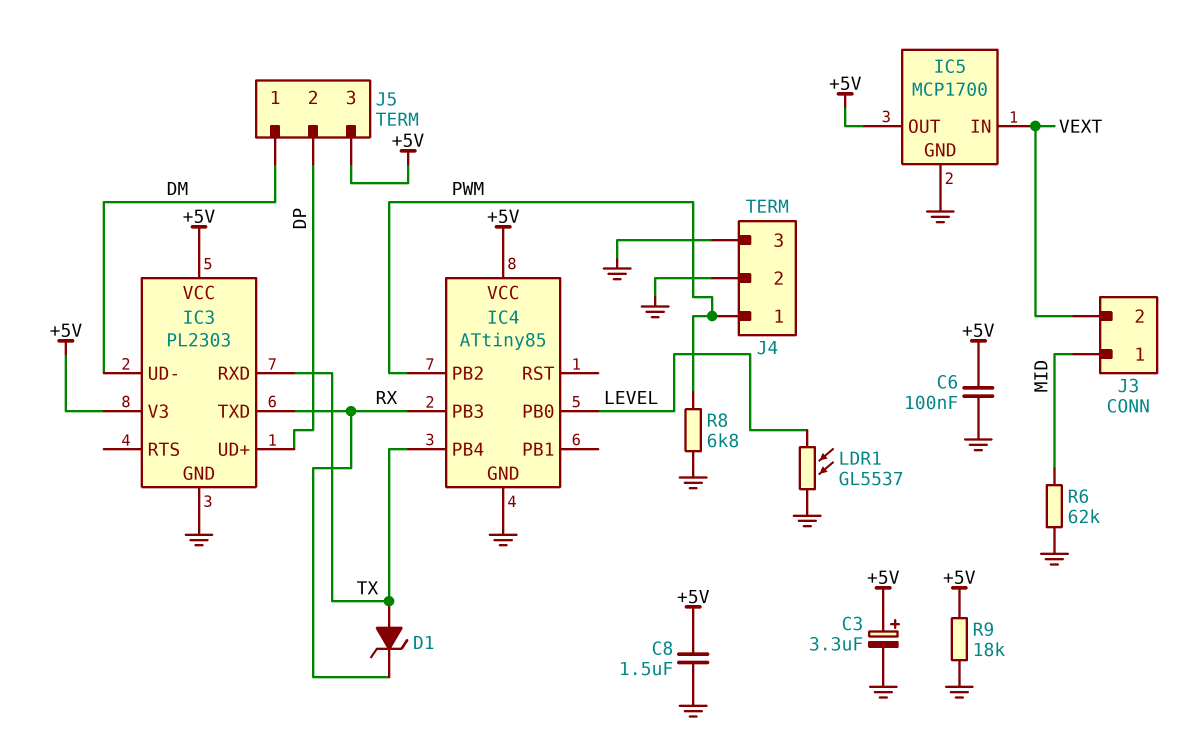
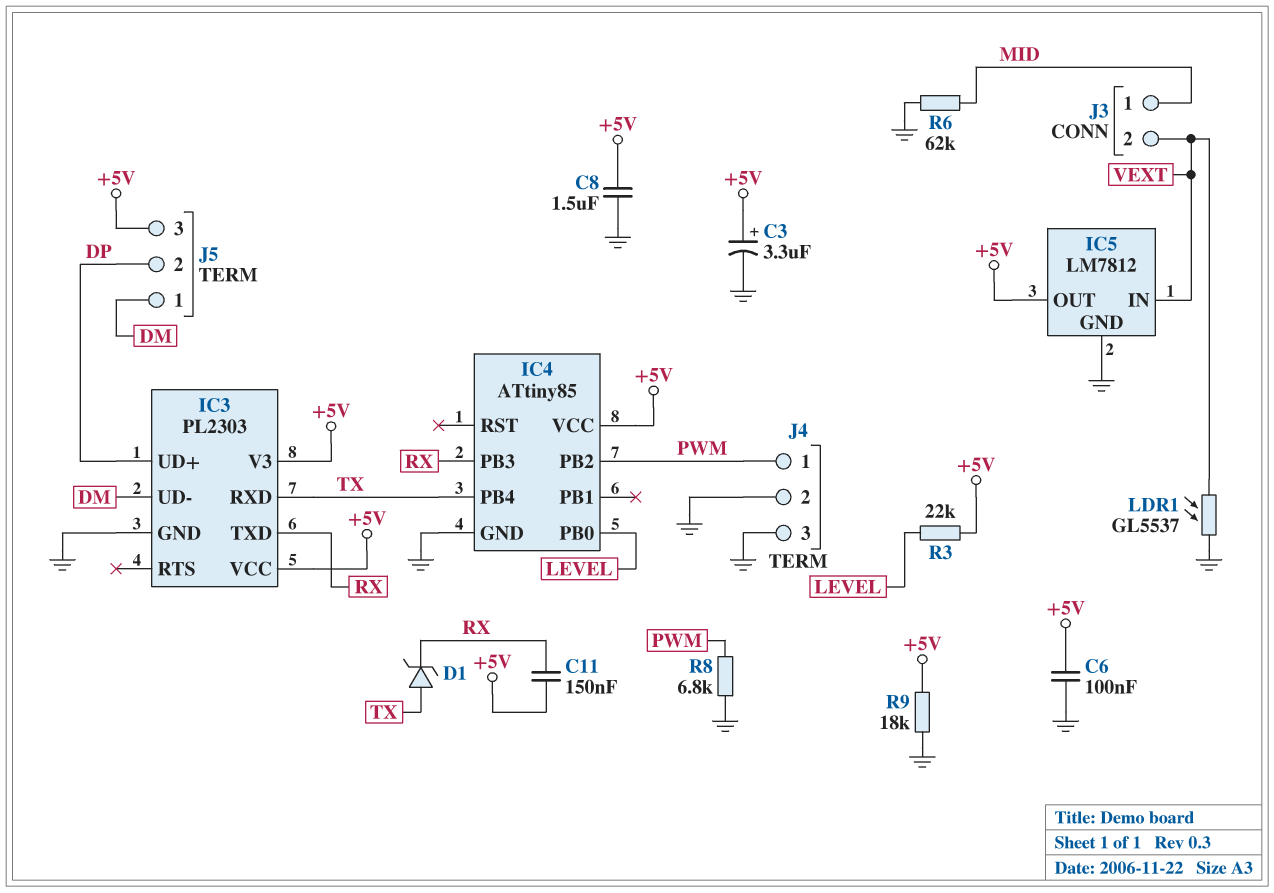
C11: none -> 150nF (+5V, RX)
IC5: MCP1700 -> LM7812
LDR1: GL5537 (GND, LEVEL) -> GL5537 (GND, VEXT)
R3: none -> 22k (+5V, LEVEL)

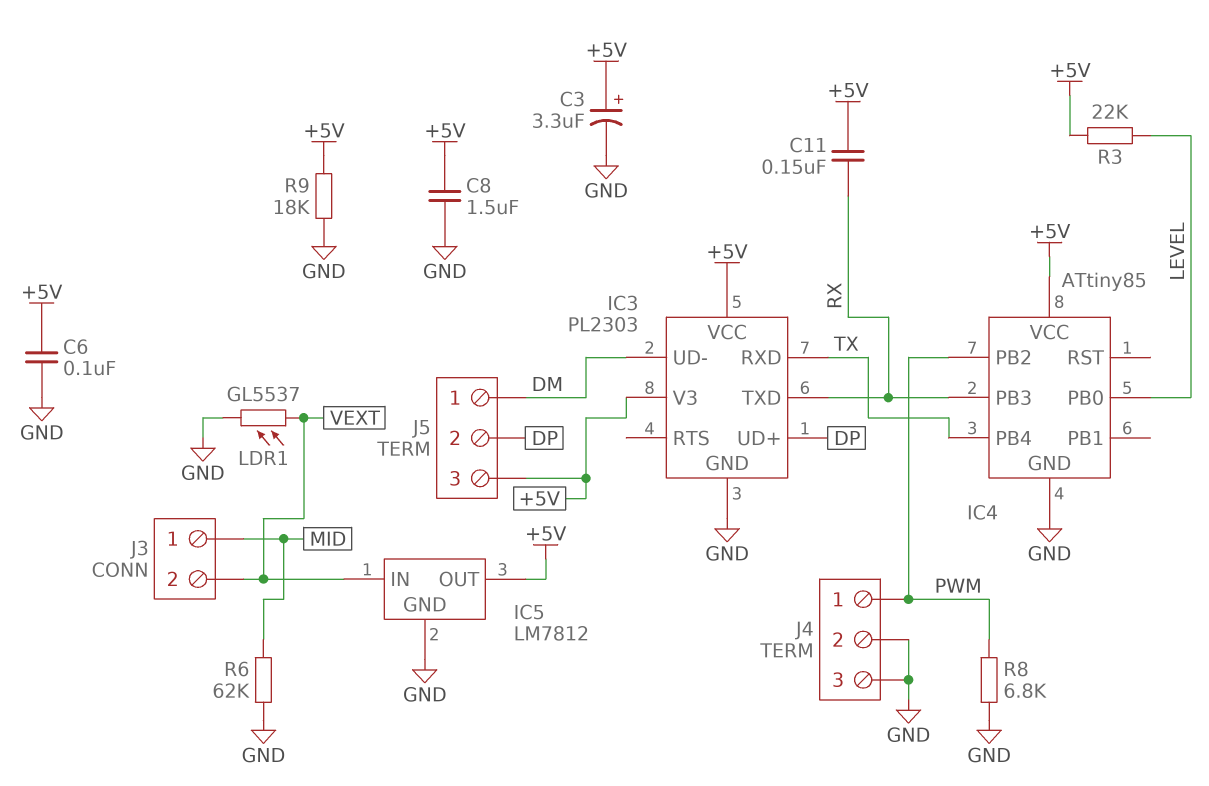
D1: zener (A TX, K RX) -> none

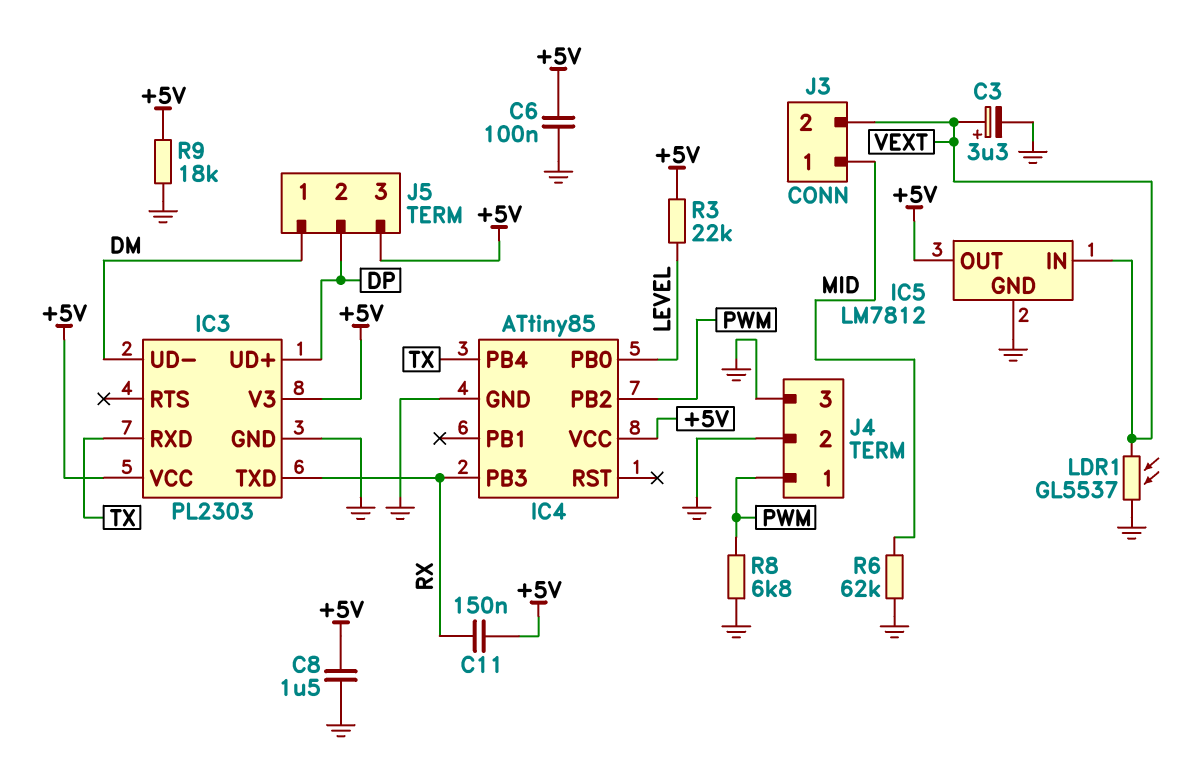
C3: 3.3uF (plus +5V, minus GND) -> 3.3uF (plus VEXT, minus GND)

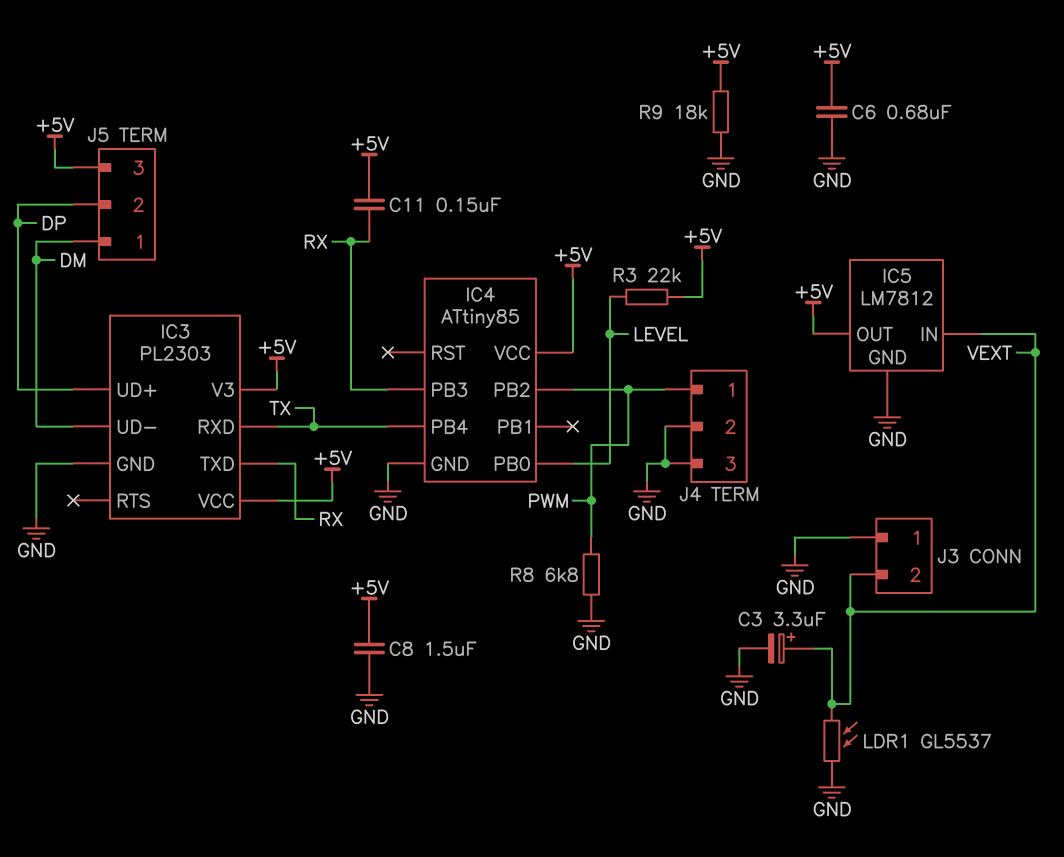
C6: 100nF (+5V, GND) -> 680nF (+5V, GND)
J3 pin 1: MID -> GND
R6: 62k (GND, MID) -> none

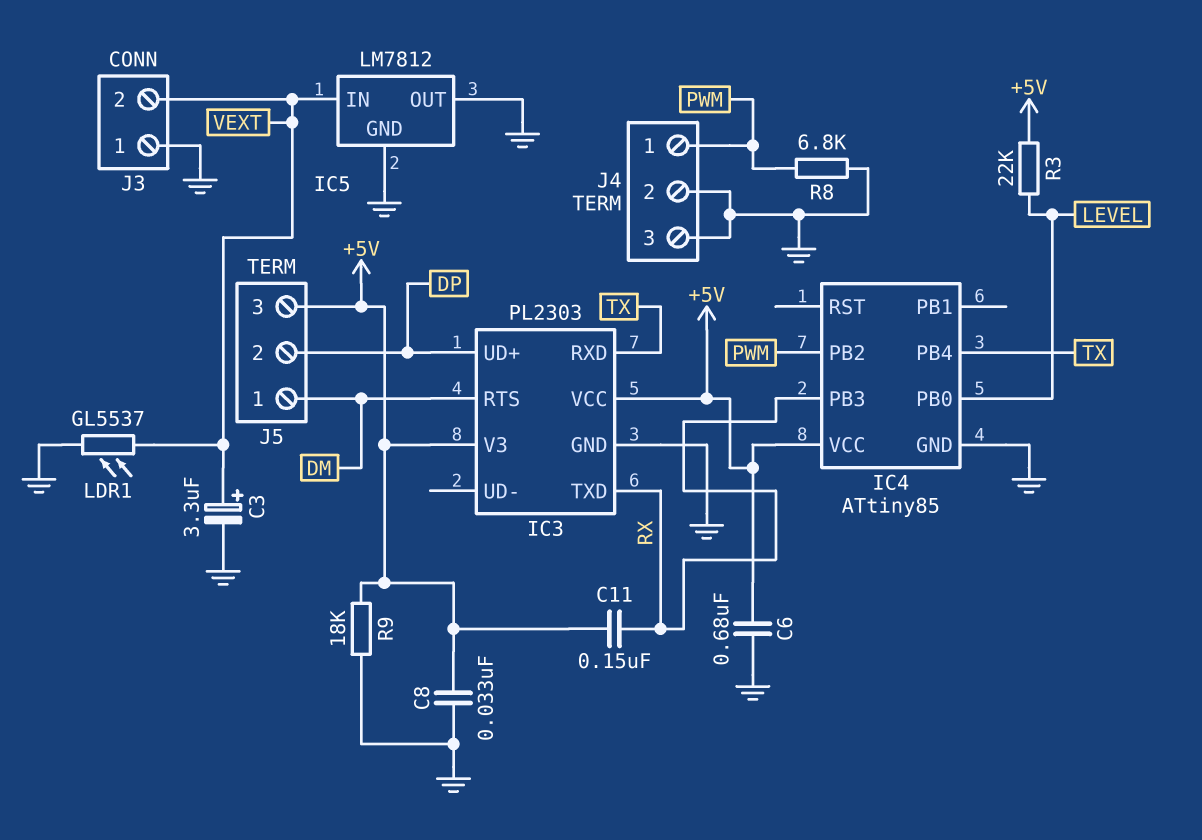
C8: 1.5uF (+5V, GND) -> 33nF (+5V, GND)
IC3 pin RTS: none -> DM
IC3 pin UD-: DM -> none
IC5 pin OUT: +5V -> GND

